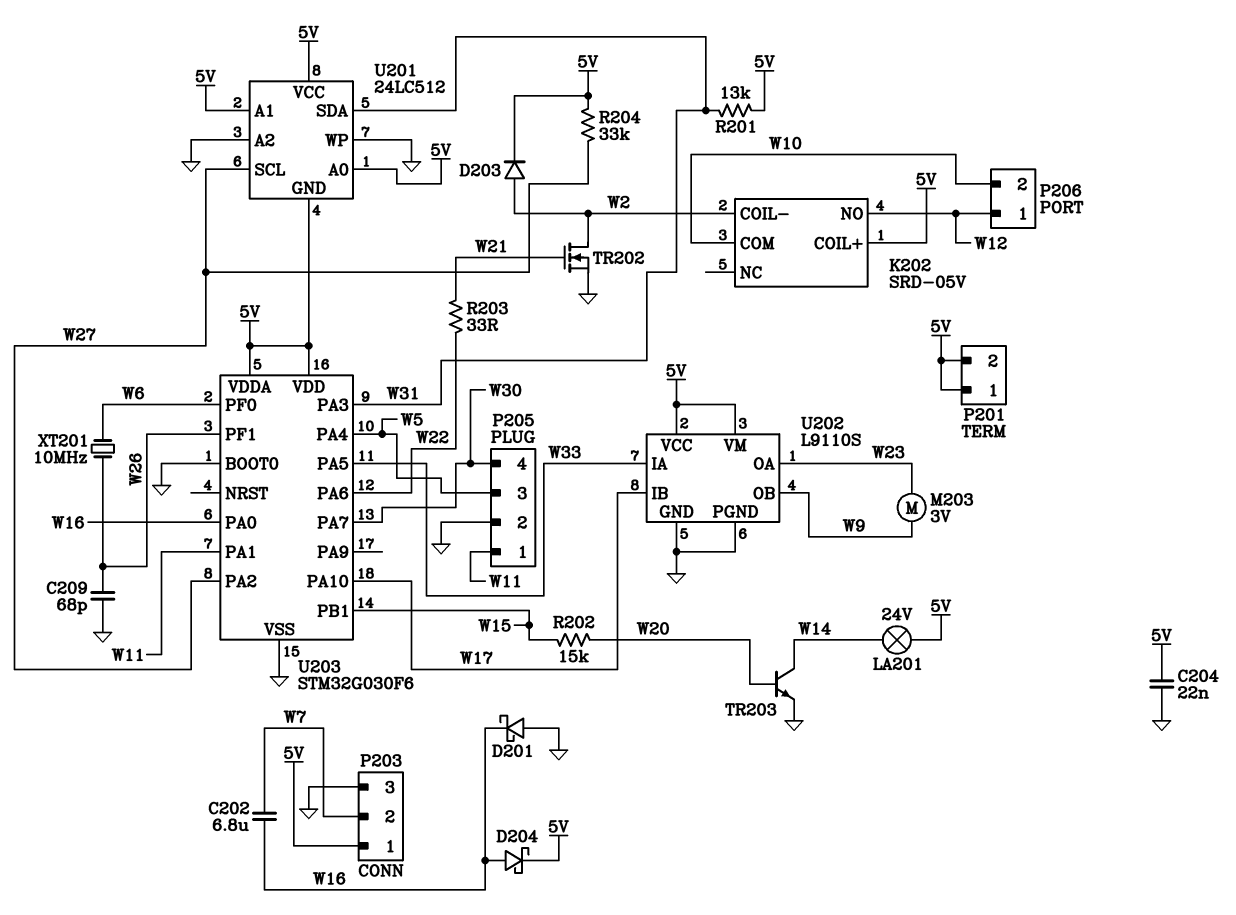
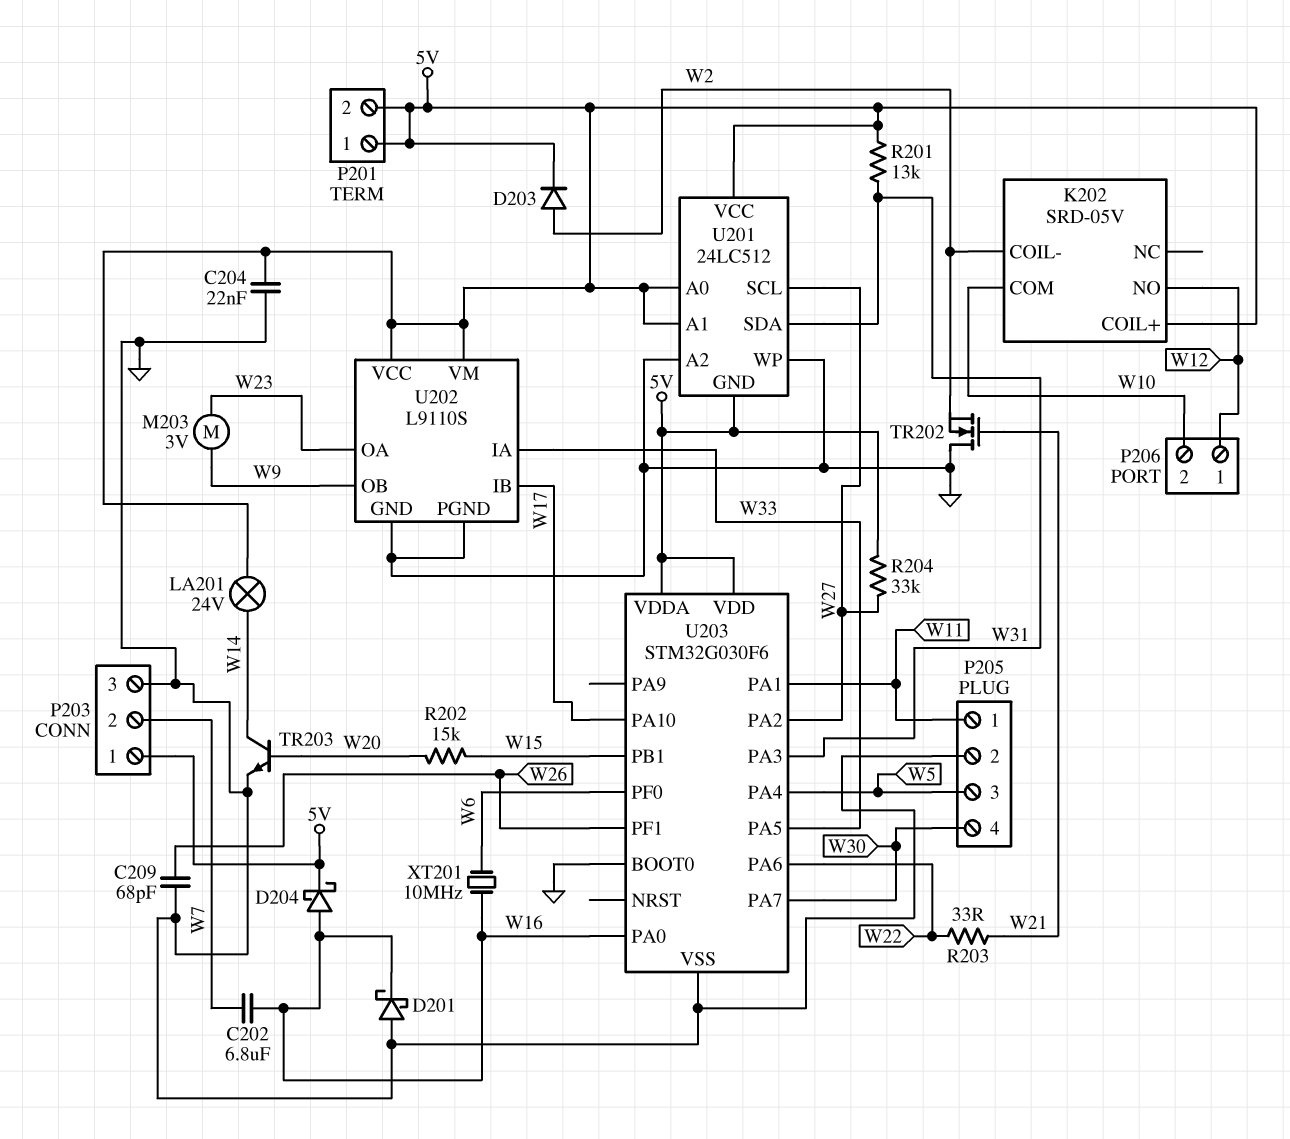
TR202: NMOS (G W21, D W2, S GND) -> NMOS (G W21, D GND, S W2)
XT201: 10MHz (W6, W26) -> 10MHz (W6, W16)

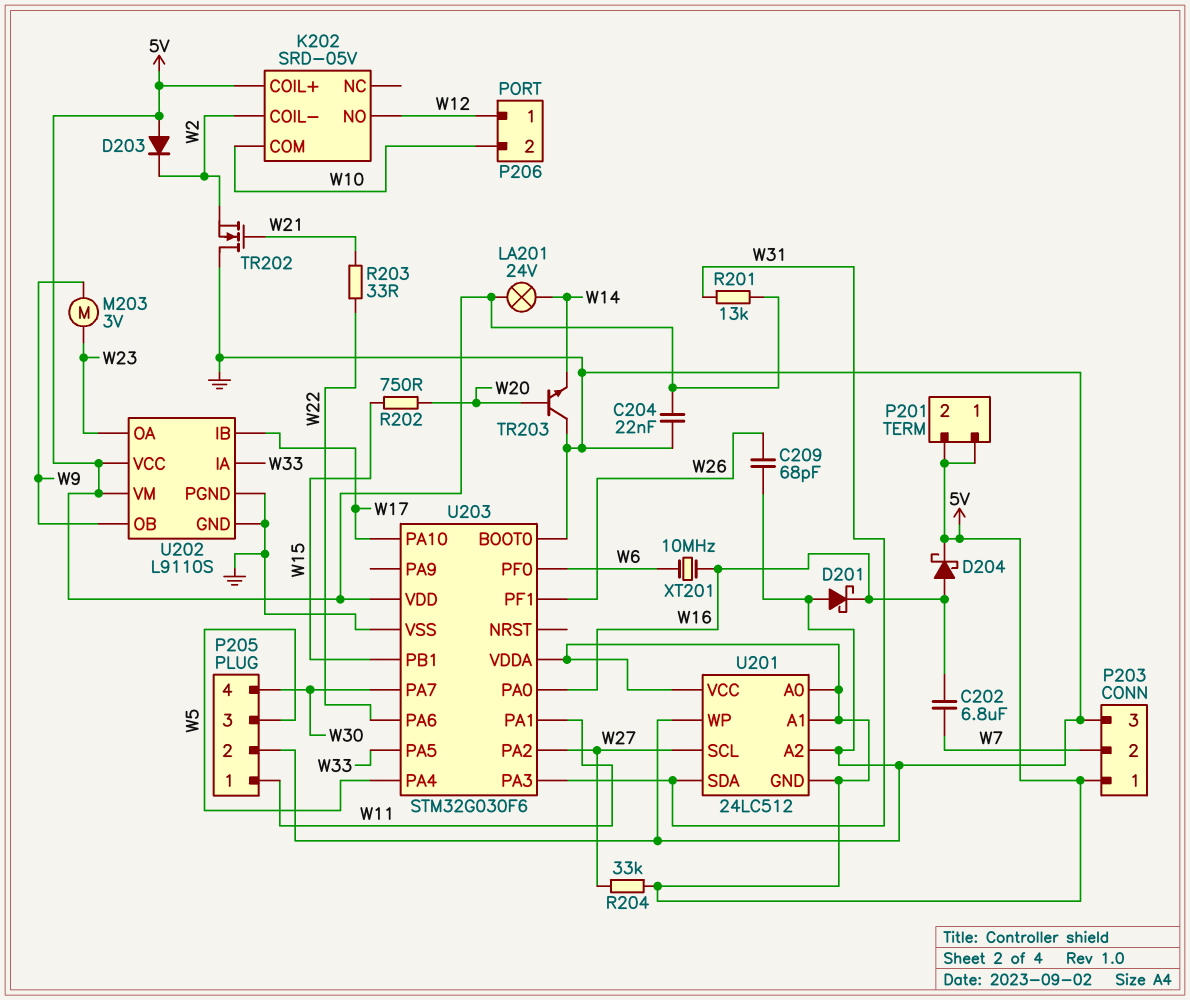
D203: diode (A W2, K 5V) -> diode (A 5V, K W2)
R202: 15k (W15, W20) -> 750 (W15, W20)
TR203: NPN (B W20, C W14, E GND) -> NPN (B W20, C GND, E W14)

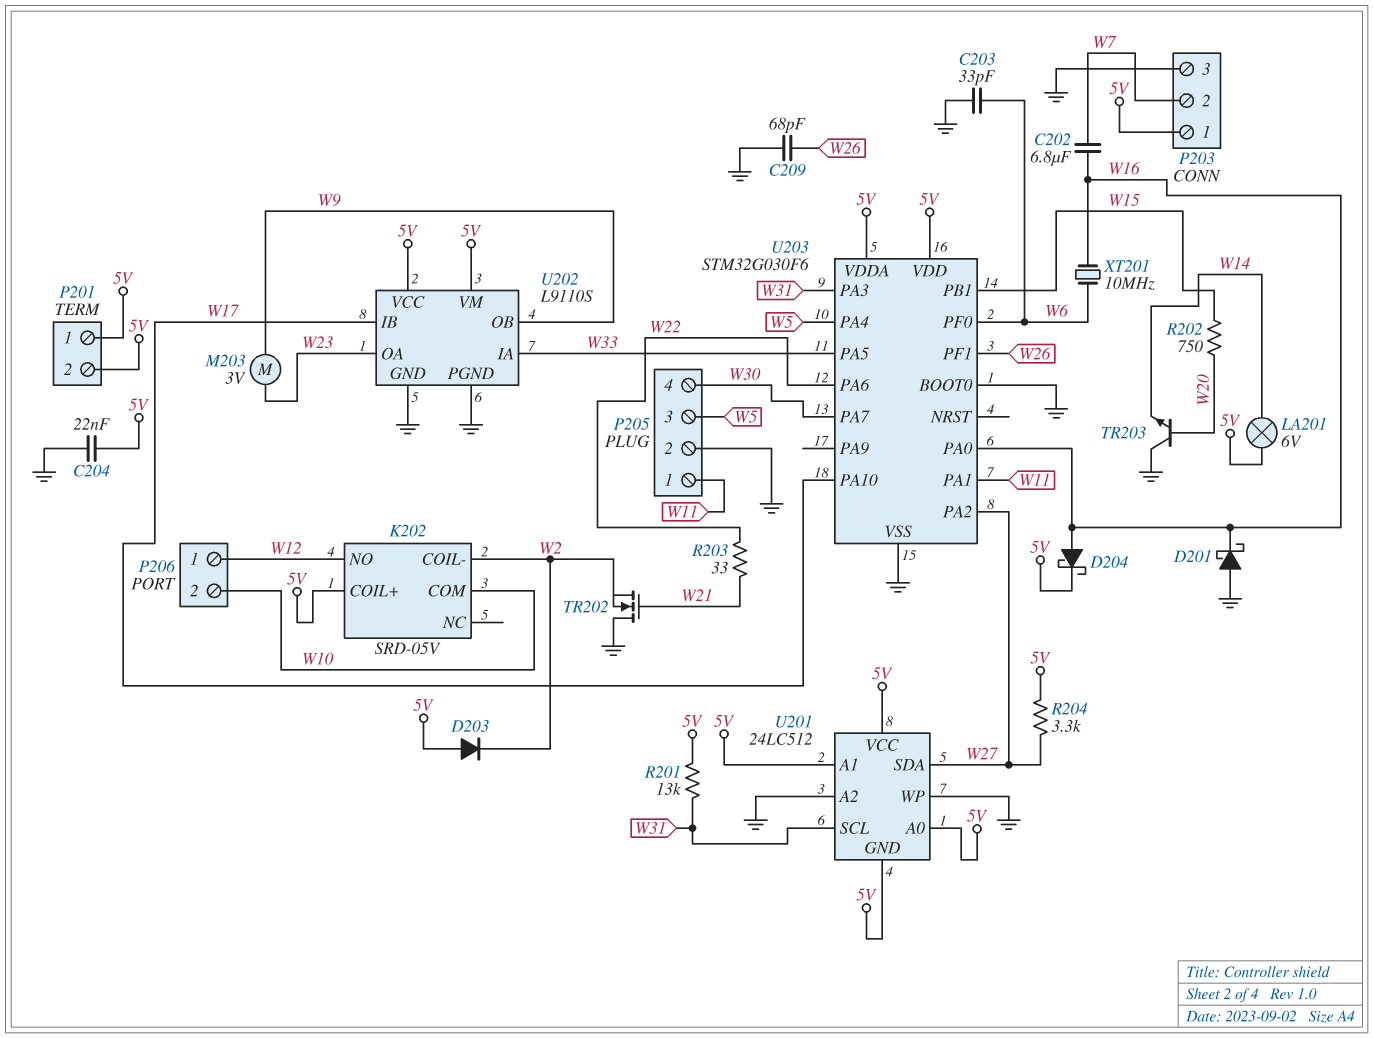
C203: none -> 33pF (GND, W6)
LA201: lamp 24V (5V, W14) -> lamp 6V (5V, W14)
R204: 33k (5V, W27) -> 3.3k (5V, W27)
U201 pin SCL: W27 -> W31
U201 pin SDA: W31 -> W27

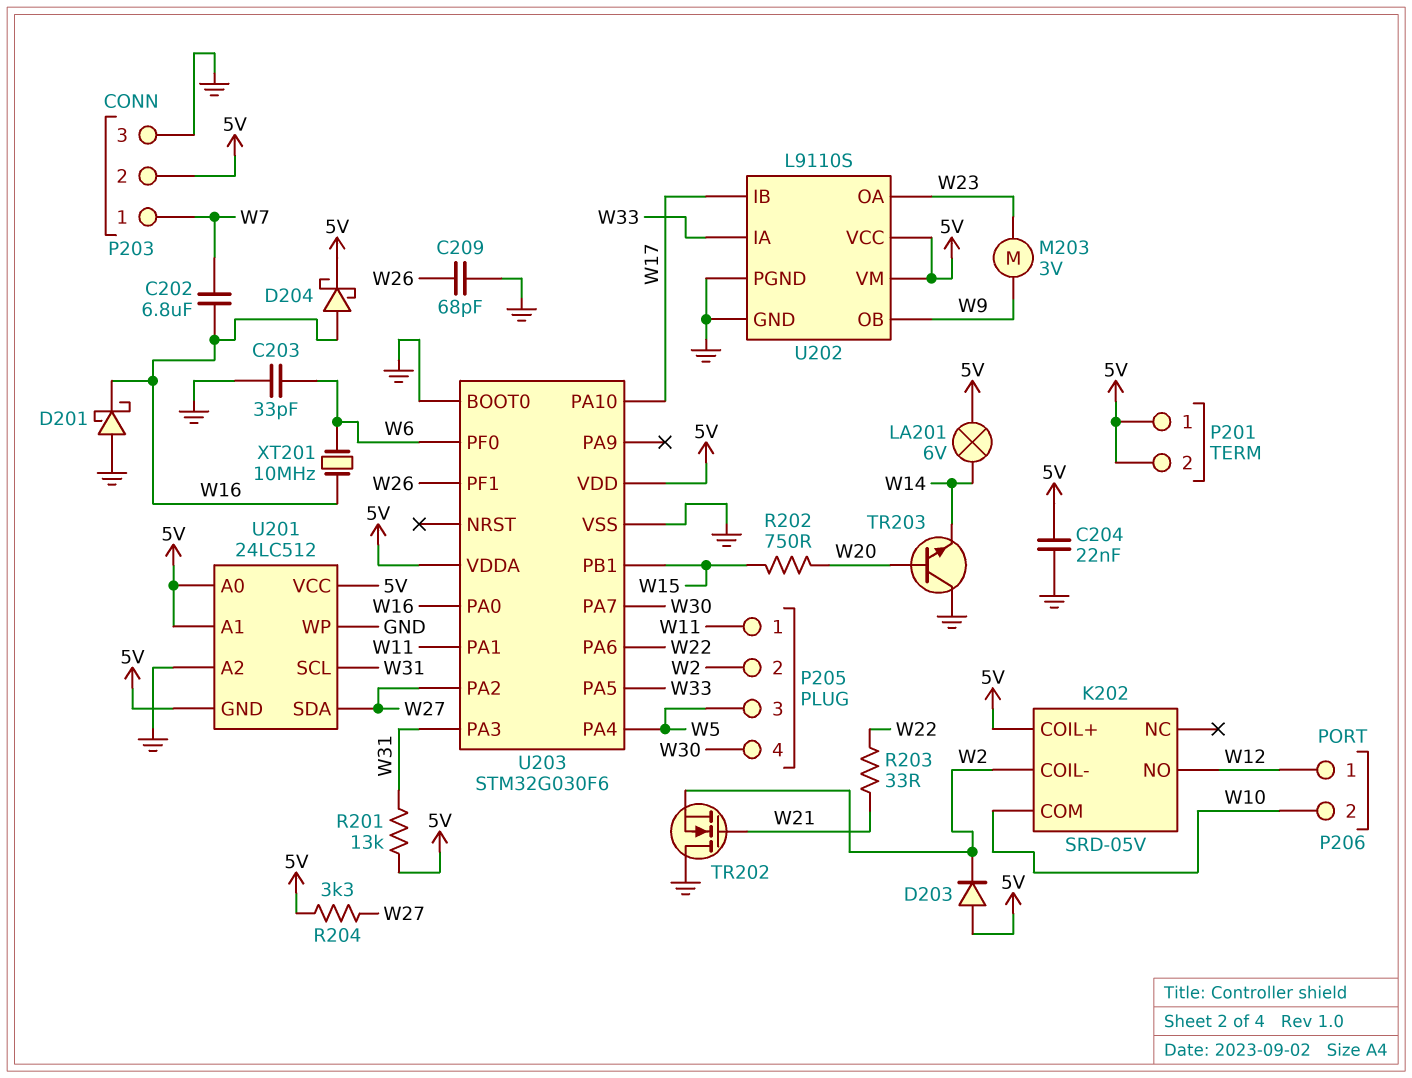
P203 pin 1: 5V -> W7
P203 pin 2: W7 -> 5V
P205 pin 2: GND -> W2

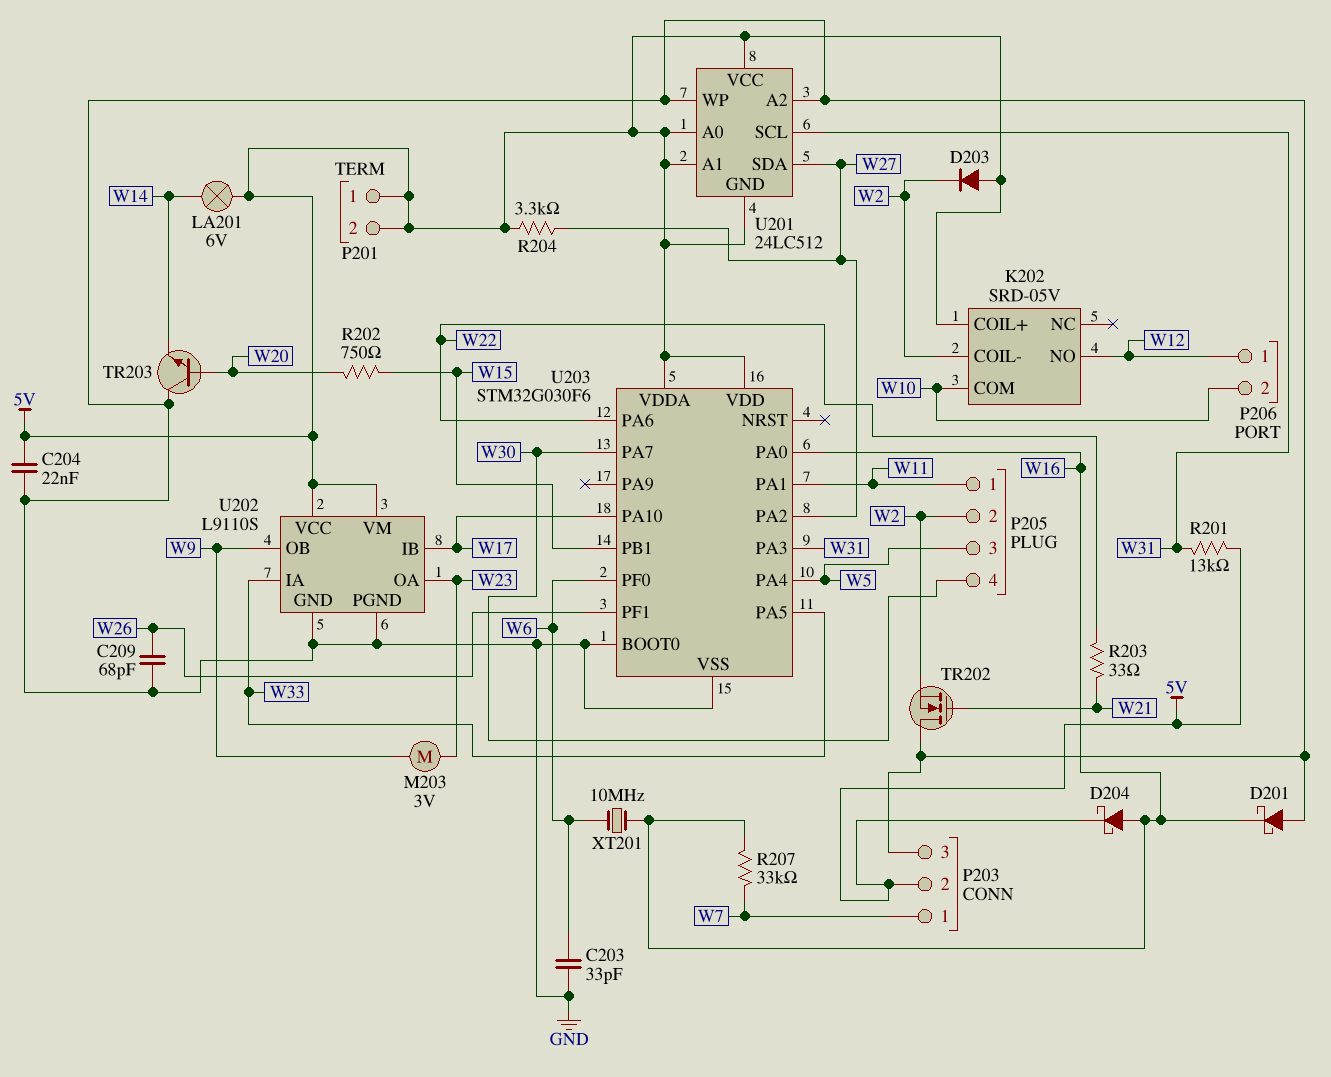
C202: 6.8uF (W7, W16) -> none
R207: none -> 33k (W7, W16)

